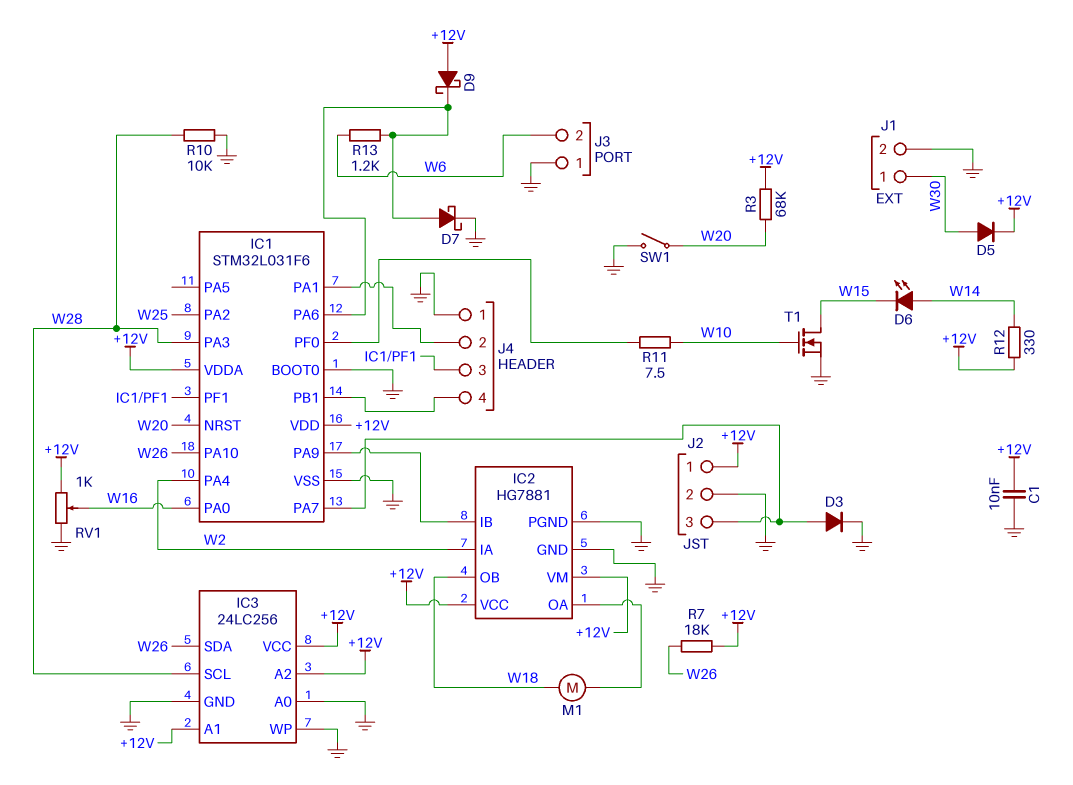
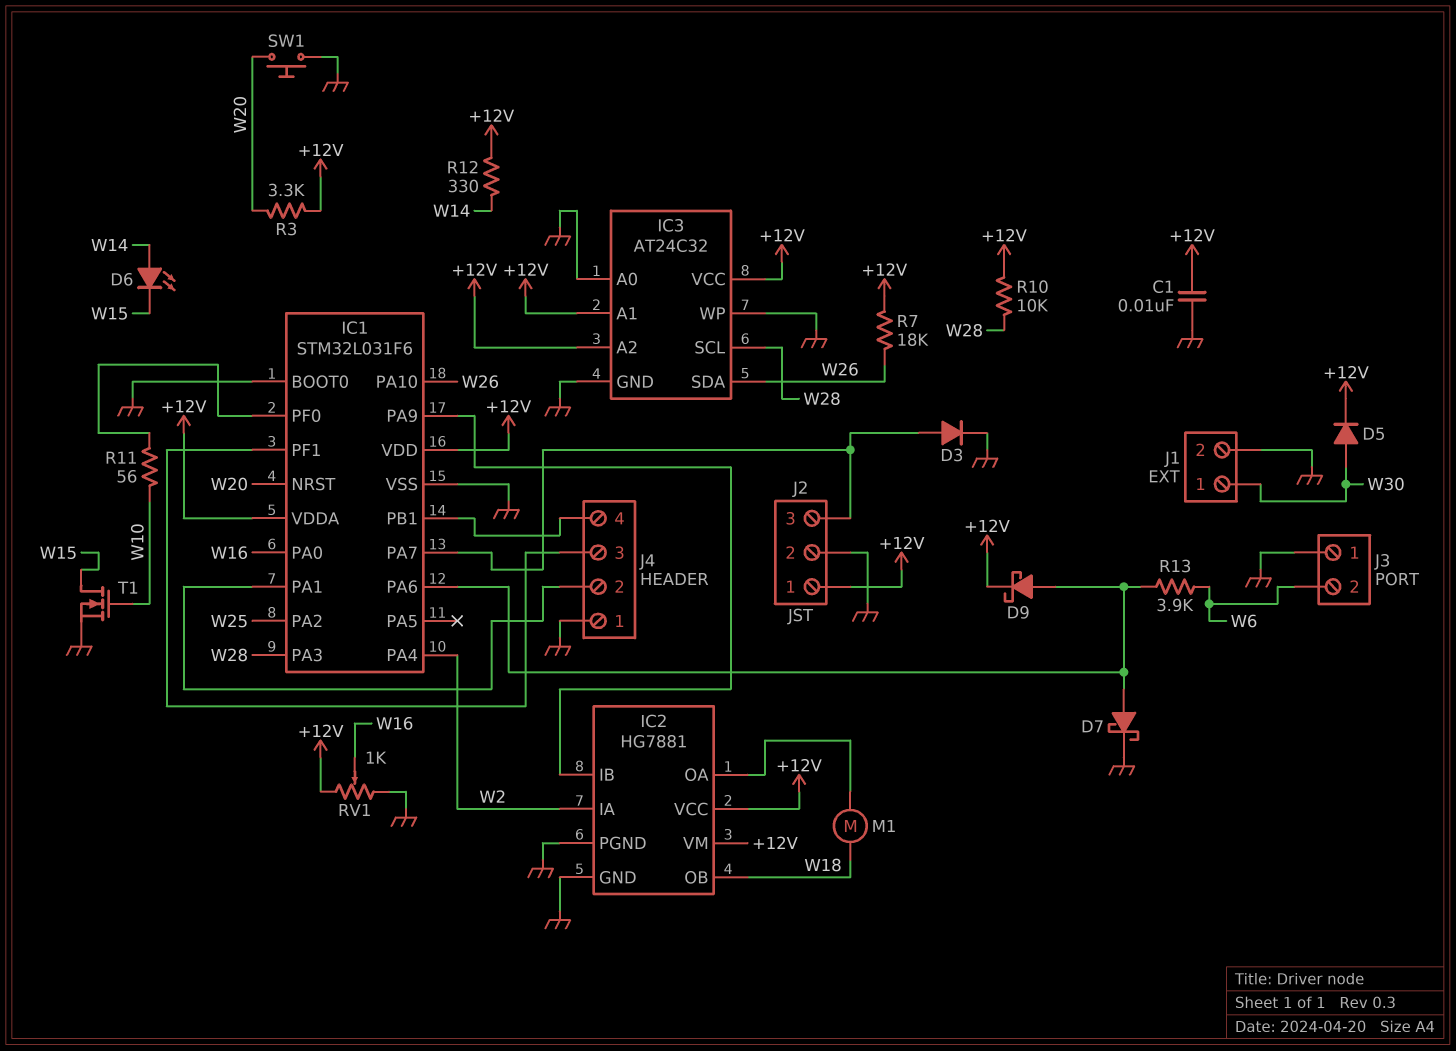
D9: schottky (A +12V, K IC1/PA6) -> schottky (A IC1/PA6, K +12V)
IC3: 24LC256 -> AT24C32
R3: 68k (+12V, W20) -> 3.3k (+12V, W20)
R10: 10k (GND, W28) -> 10k (+12V, W28)
R11: 7.5 (IC1/PF0, W10) -> 56 (IC1/PF0, W10)
R13: 1.2k (IC1/PA6, W6) -> 3.9k (IC1/PA6, W6)
SW1: switch (GND, W20) -> button (GND, W20)

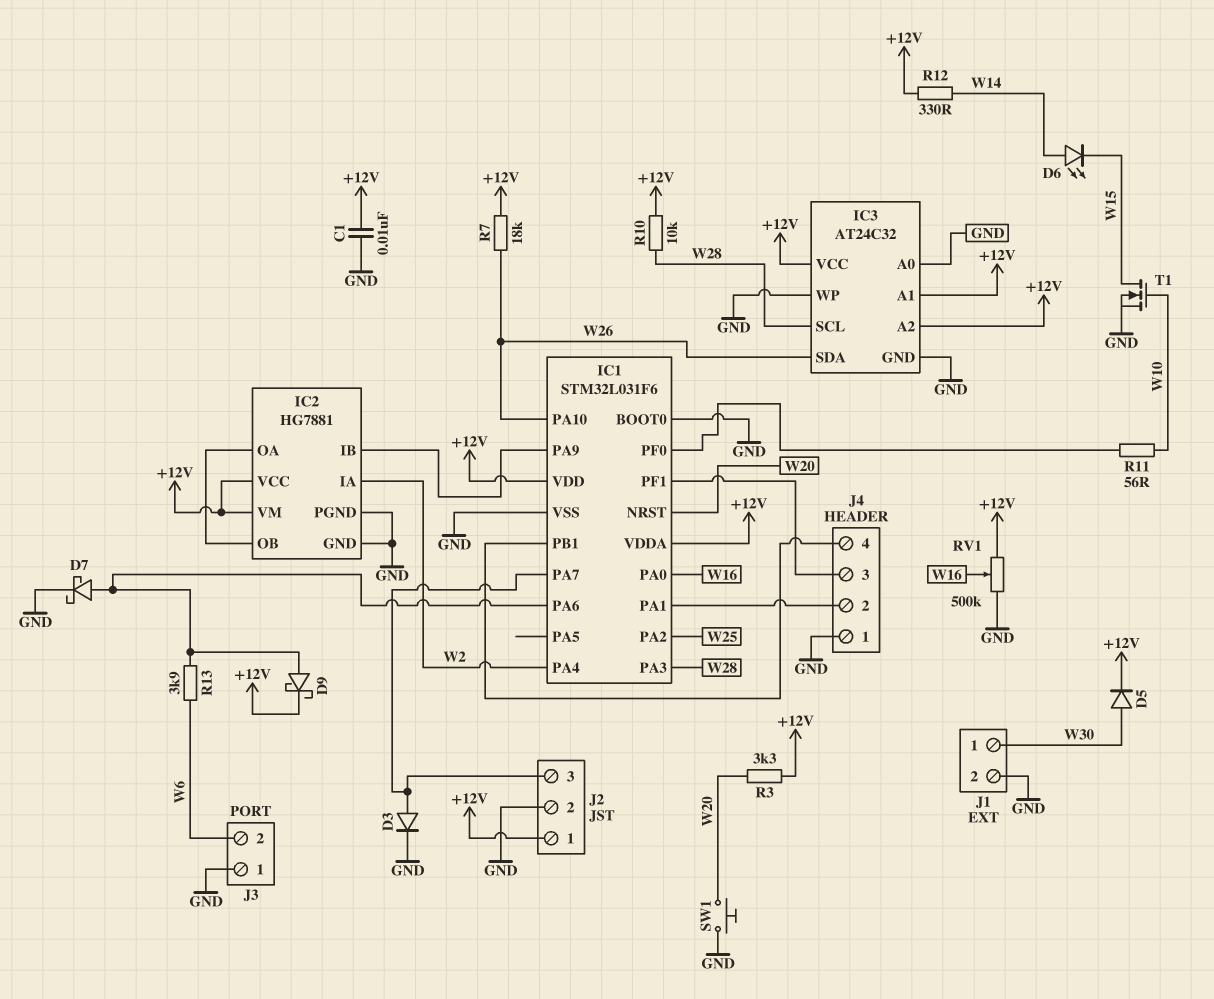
IC2 pin OB: W18 -> IC2/OA
M1: motor (IC2/OA, W18) -> none
RV1: 1k (+12V, GND, wiper W16) -> 500k (+12V, GND, wiper W16)

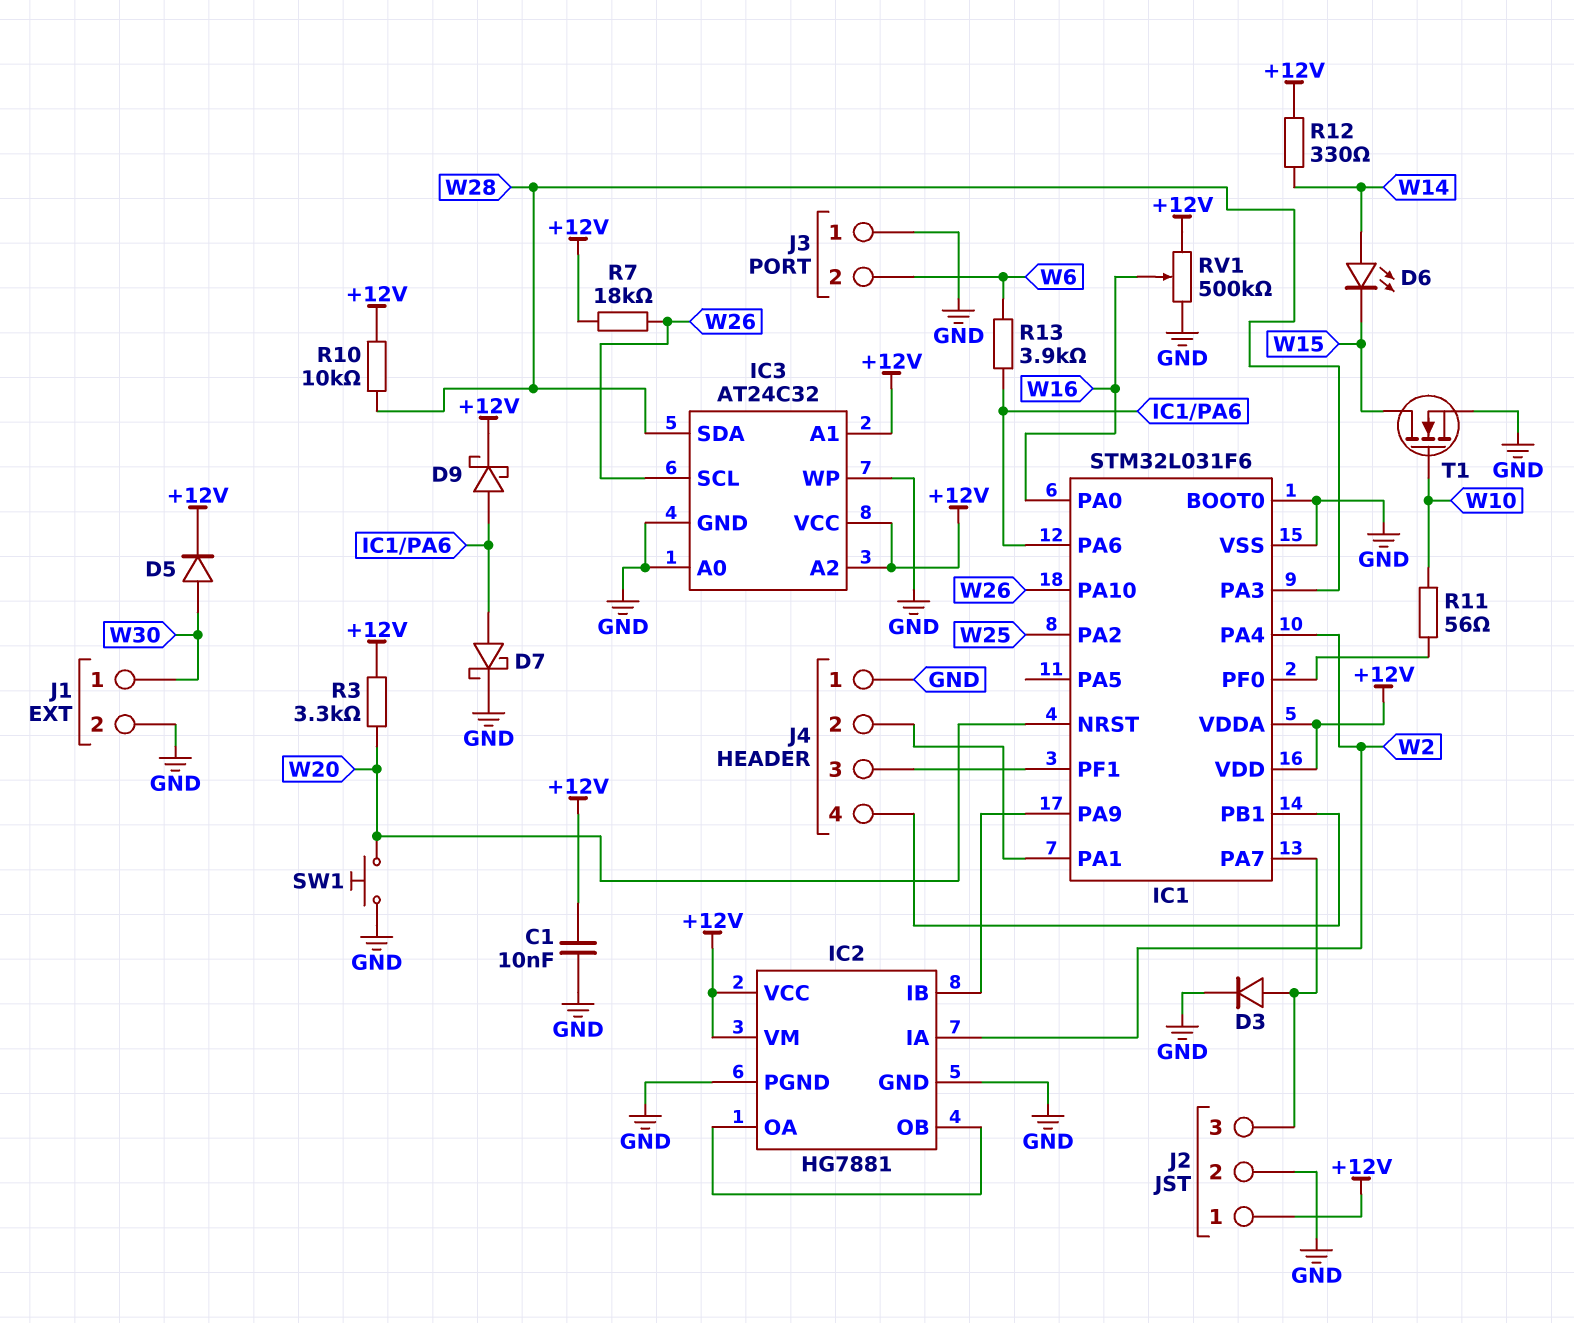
IC3 pin SCL: W28 -> W26
IC3 pin SDA: W26 -> W28

